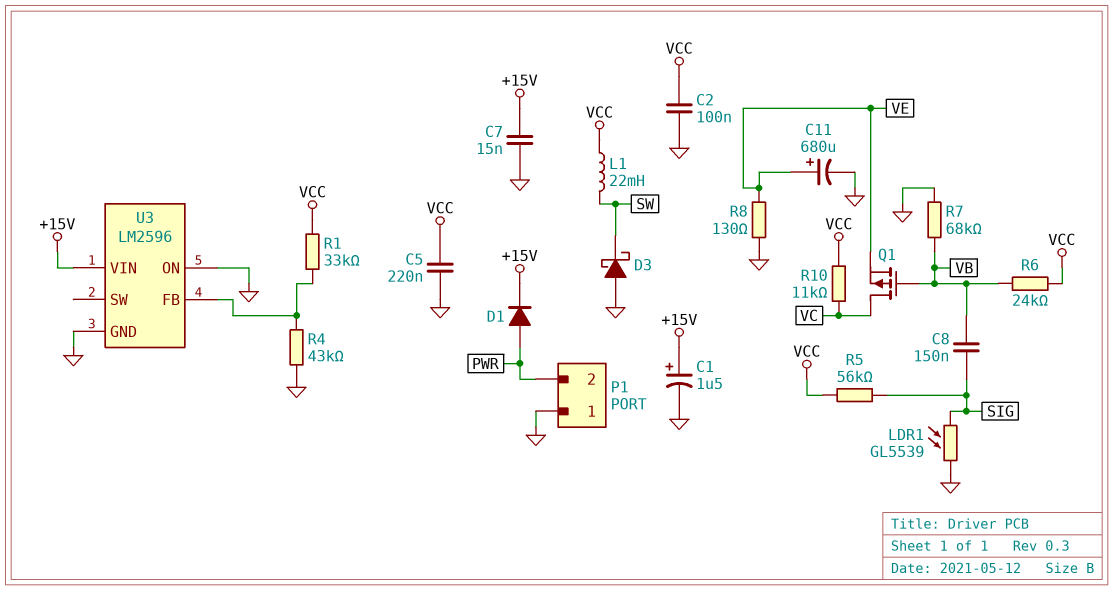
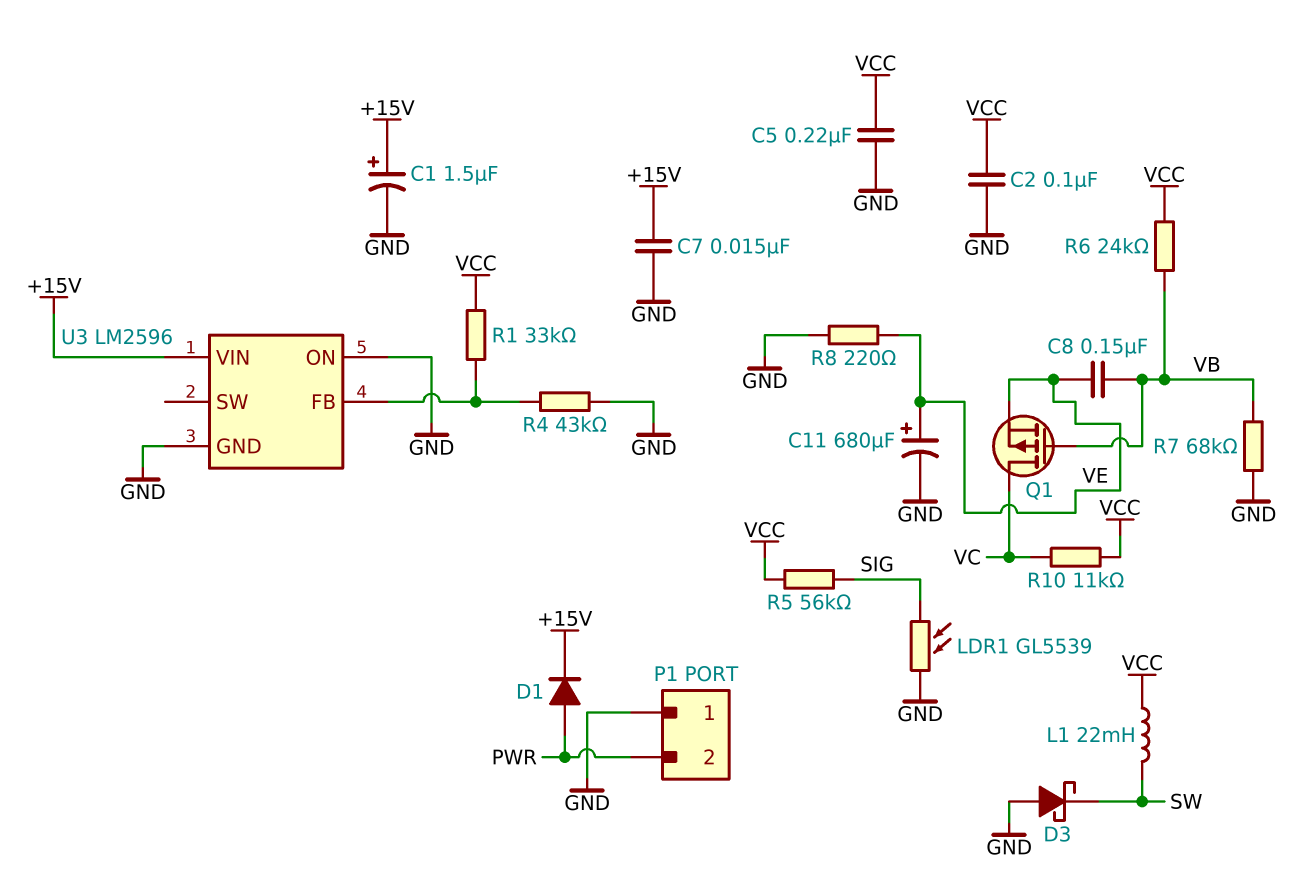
C8: 150nF (SIG, VB) -> 150nF (VB, VE)
R8: 130 (GND, VE) -> 220 (GND, VE)

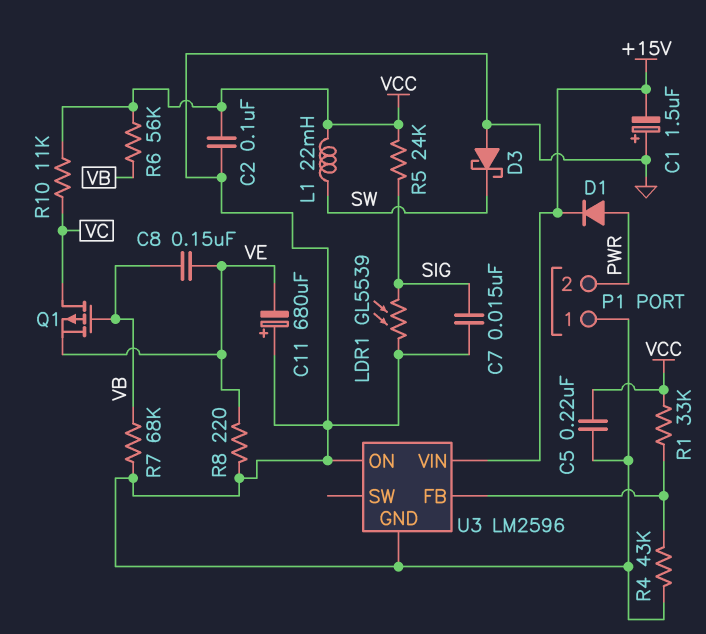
C1: 1.5uF (plus +15V, minus GND) -> 1.5uF (plus GND, minus +15V)
C7: 15nF (+15V, GND) -> 15nF (GND, SIG)
C11: 680uF (plus VE, minus GND) -> 680uF (plus GND, minus VE)
R5: 56k (SIG, VCC) -> 24k (SIG, VCC)
R6: 24k (VB, VCC) -> 56k (VB, VCC)

